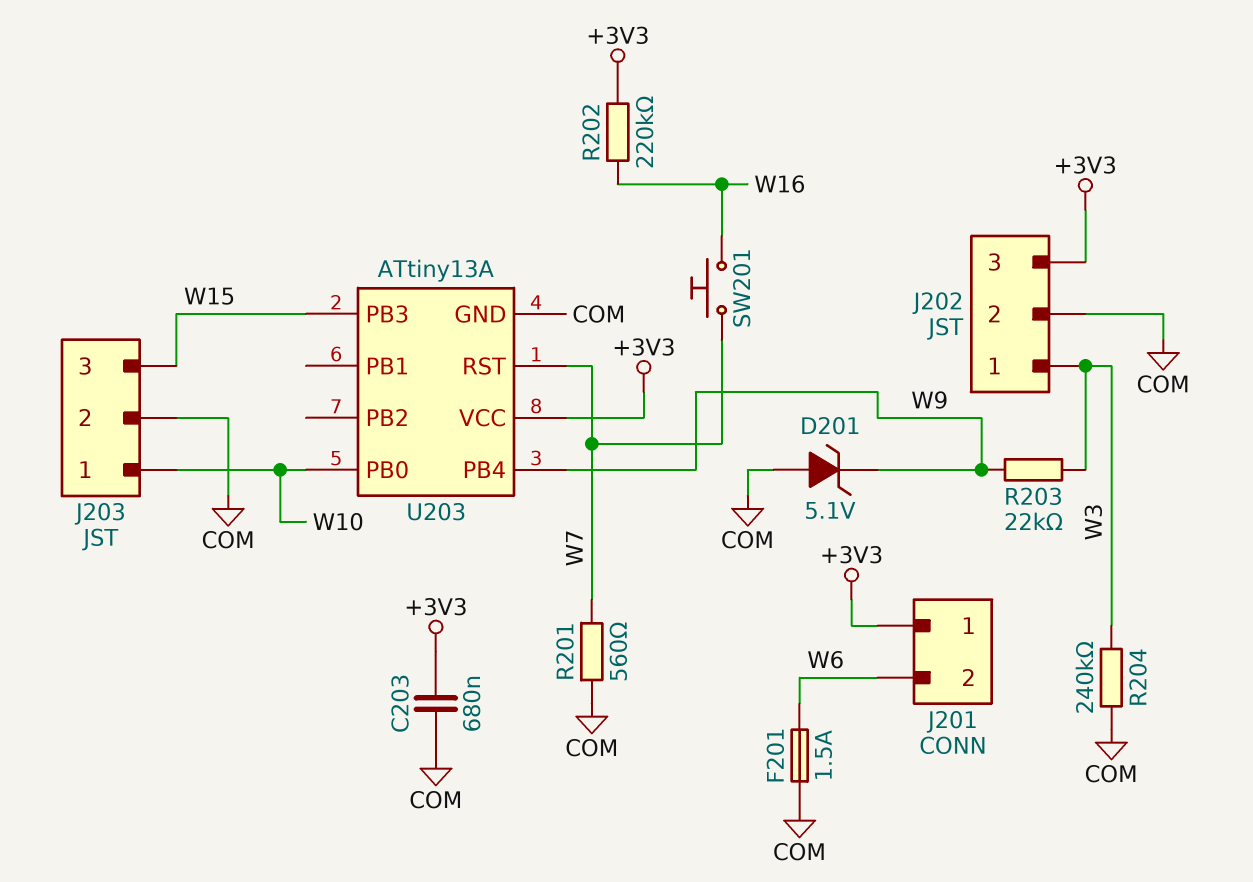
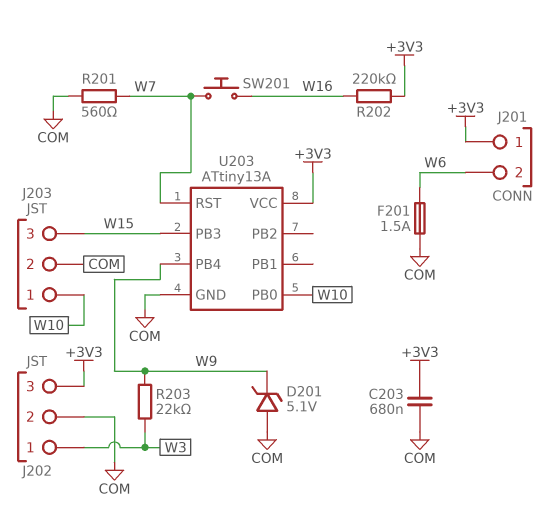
R204: 240k (COM, W3) -> none

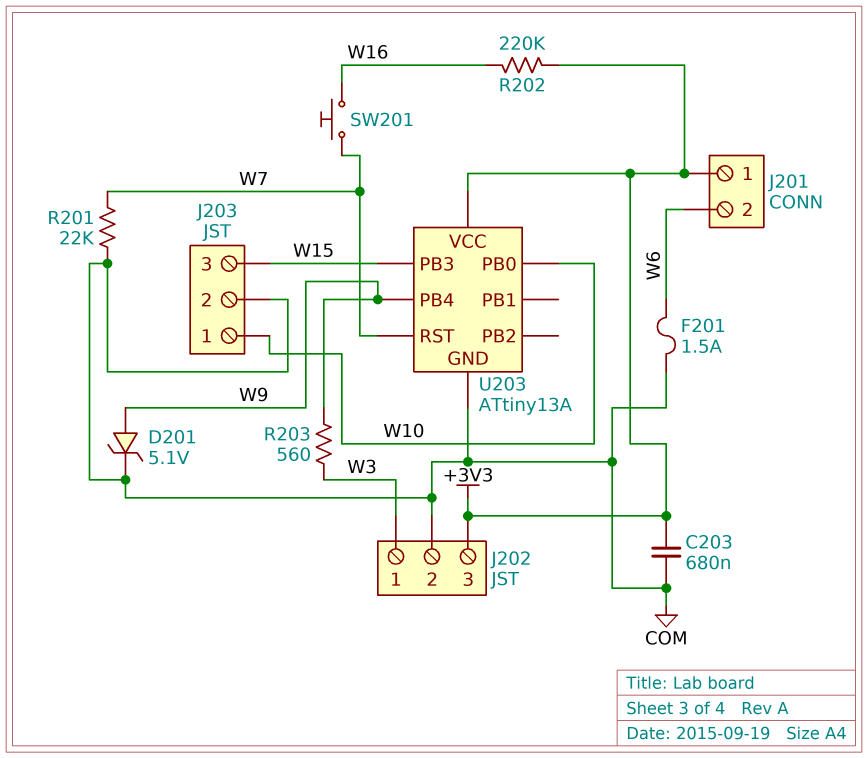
D201: zener 5.1V (A COM, K W9) -> zener 5.1V (A W9, K COM)
R201: 560 (COM, W7) -> 22k (COM, W7)
R203: 22k (W3, W9) -> 560 (W3, W9)

